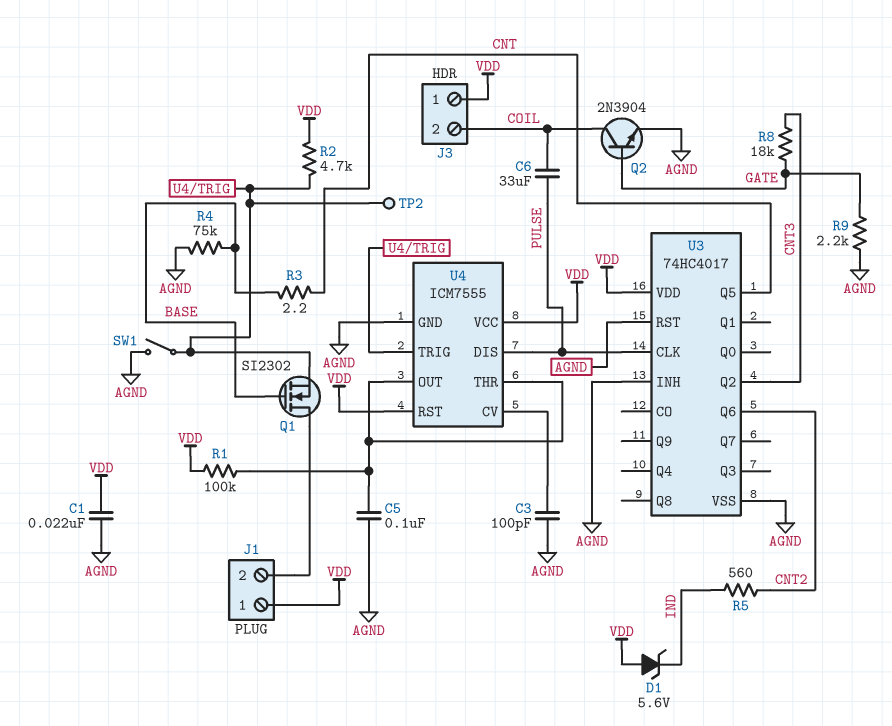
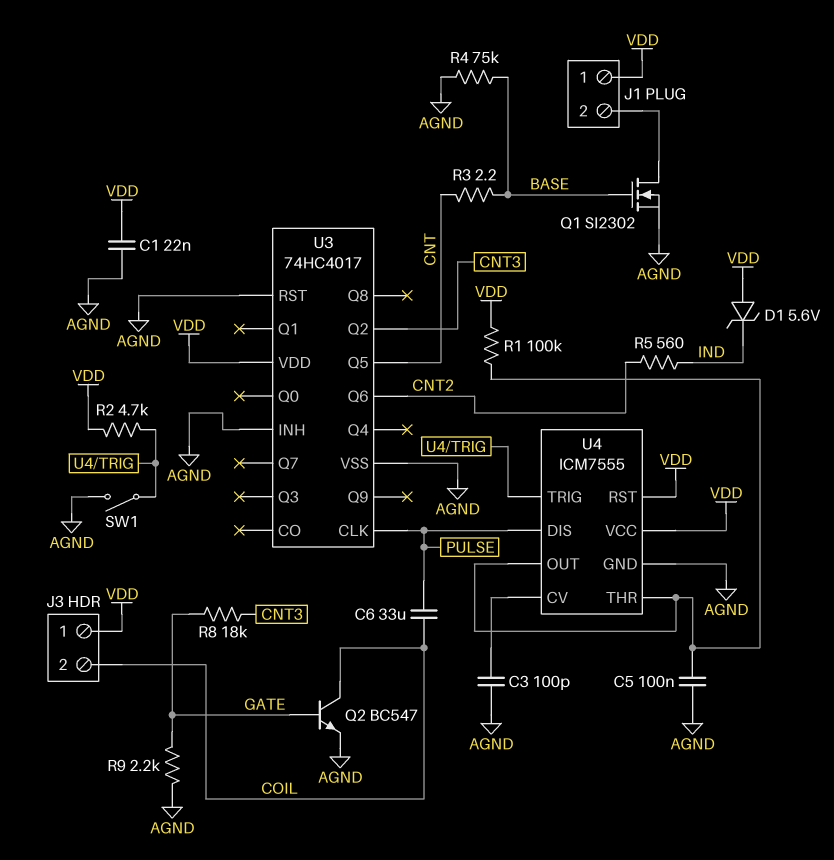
Q1: NMOS SI2302 (G BASE, D J1/2, S U4/TRIG) -> NMOS SI2302 (G BASE, D J1/2, S AGND)
Q2: NPN 2N3904 (B GATE, C COIL, E AGND) -> NPN BC547 (B GATE, C COIL, E AGND)
TP2: test point (U4/TRIG) -> none

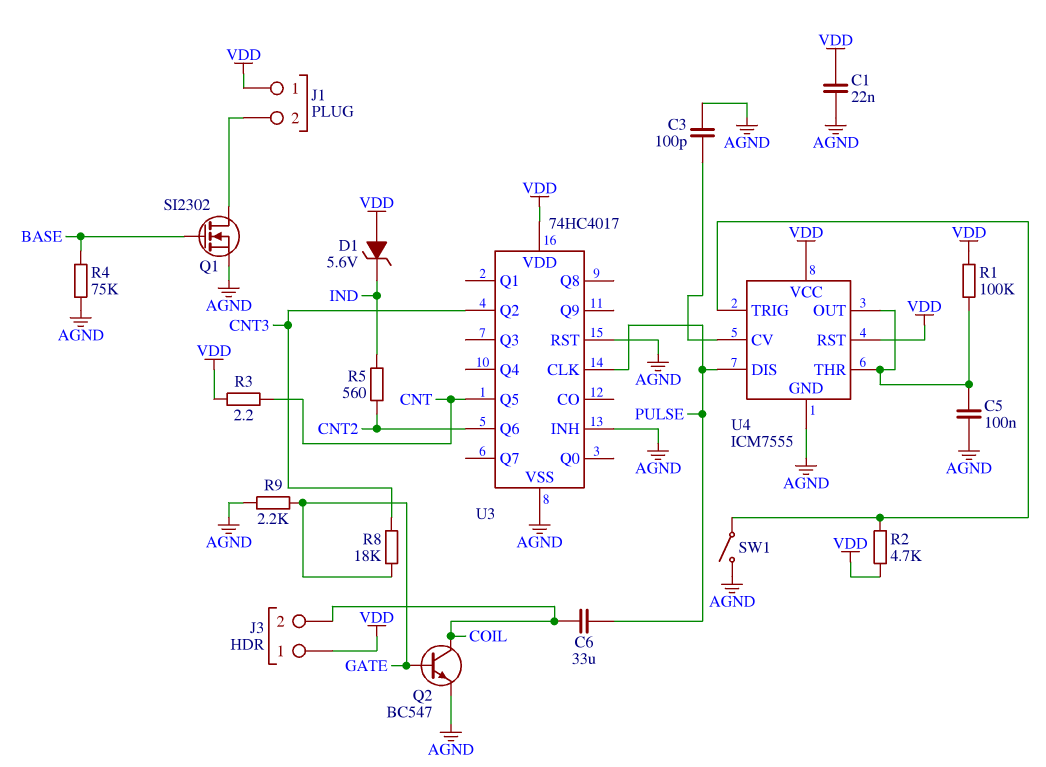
R3: 2.2 (BASE, CNT) -> 2.2 (CNT, VDD)

